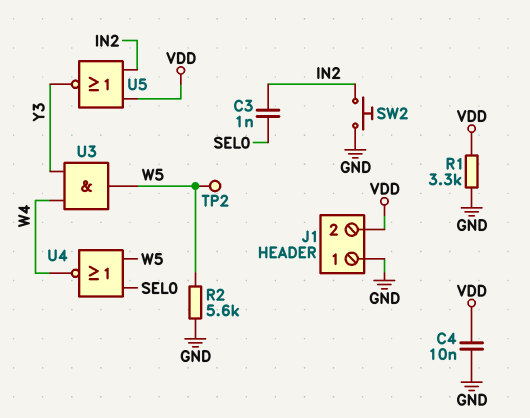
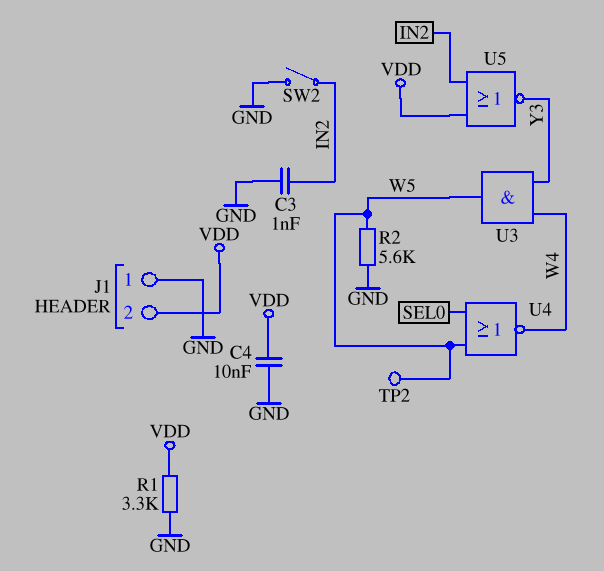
C3: 1nF (IN2, SEL0) -> 1nF (GND, IN2)
SW2: button (GND, IN2) -> switch (GND, IN2)

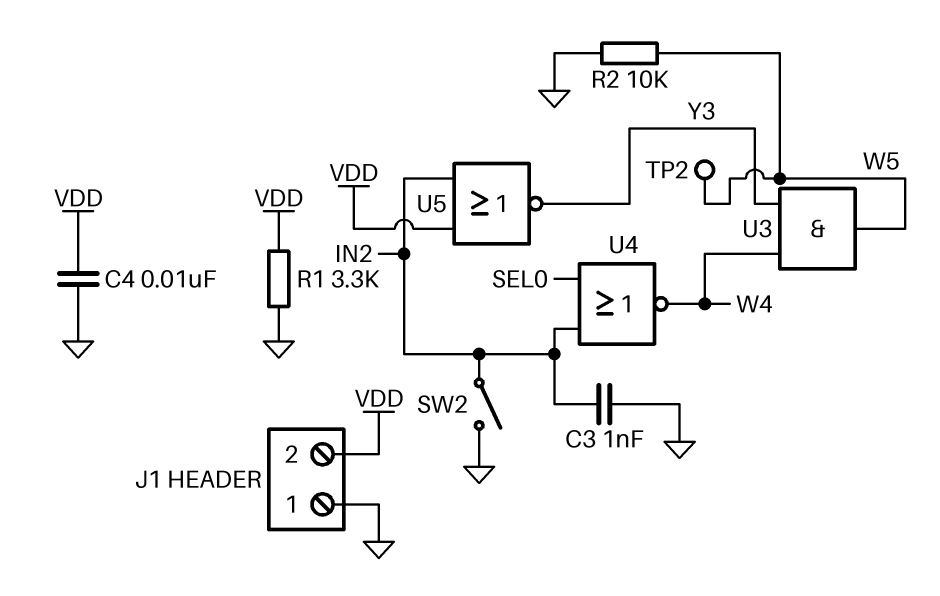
R2: 5.6k (GND, W5) -> 10k (GND, W5)
U4: NOR (in SEL0, in W5, out W4) -> NOR (in IN2, in SEL0, out W4)

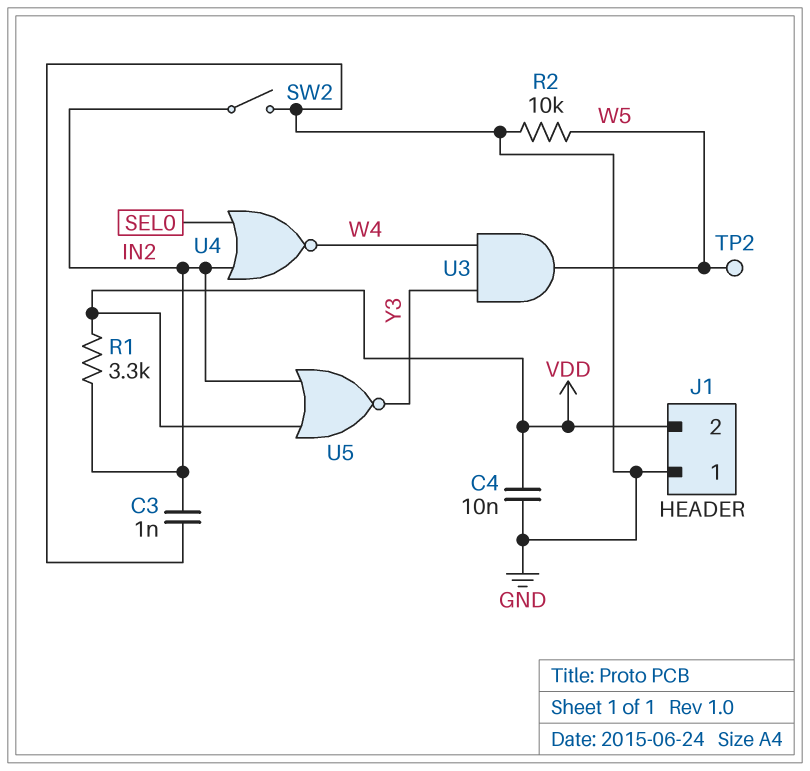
R1: 3.3k (GND, VDD) -> 3.3k (IN2, VDD)

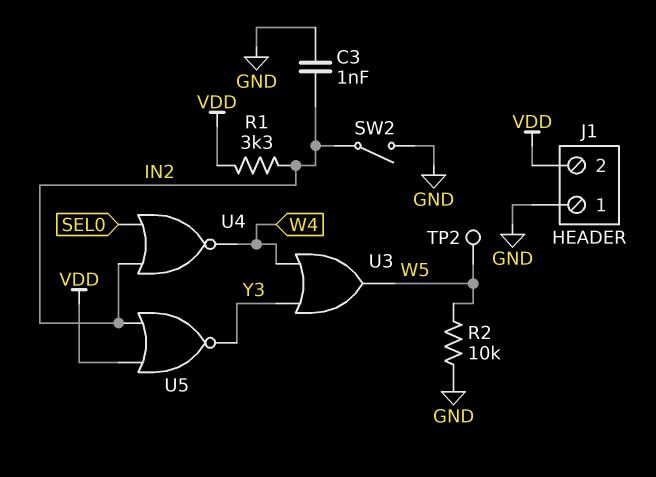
C4: 10nF (GND, VDD) -> none
U3: AND (in W4, in Y3, out W5) -> OR (in W4, in Y3, out W5)

